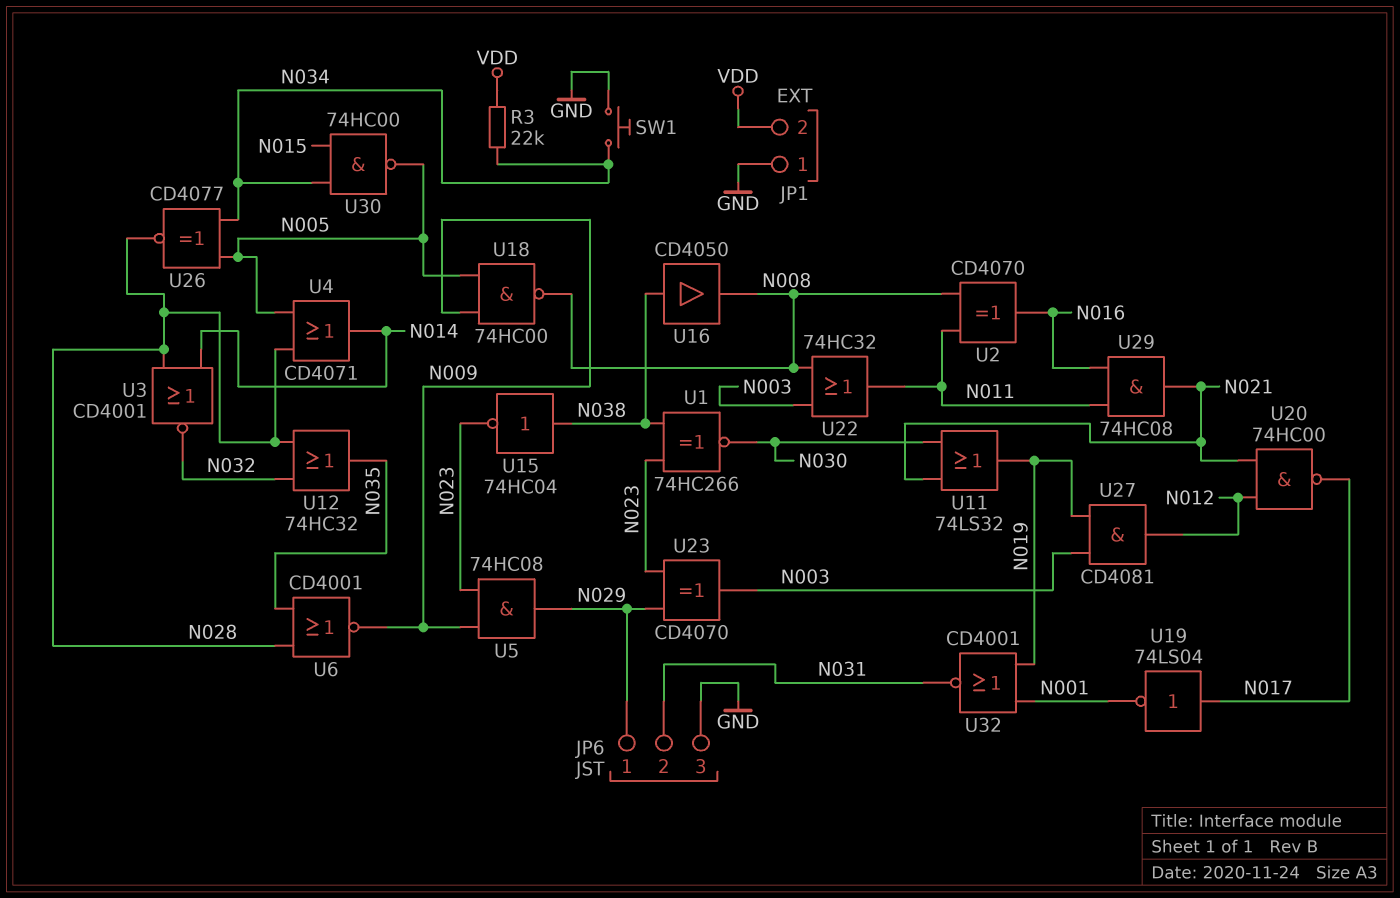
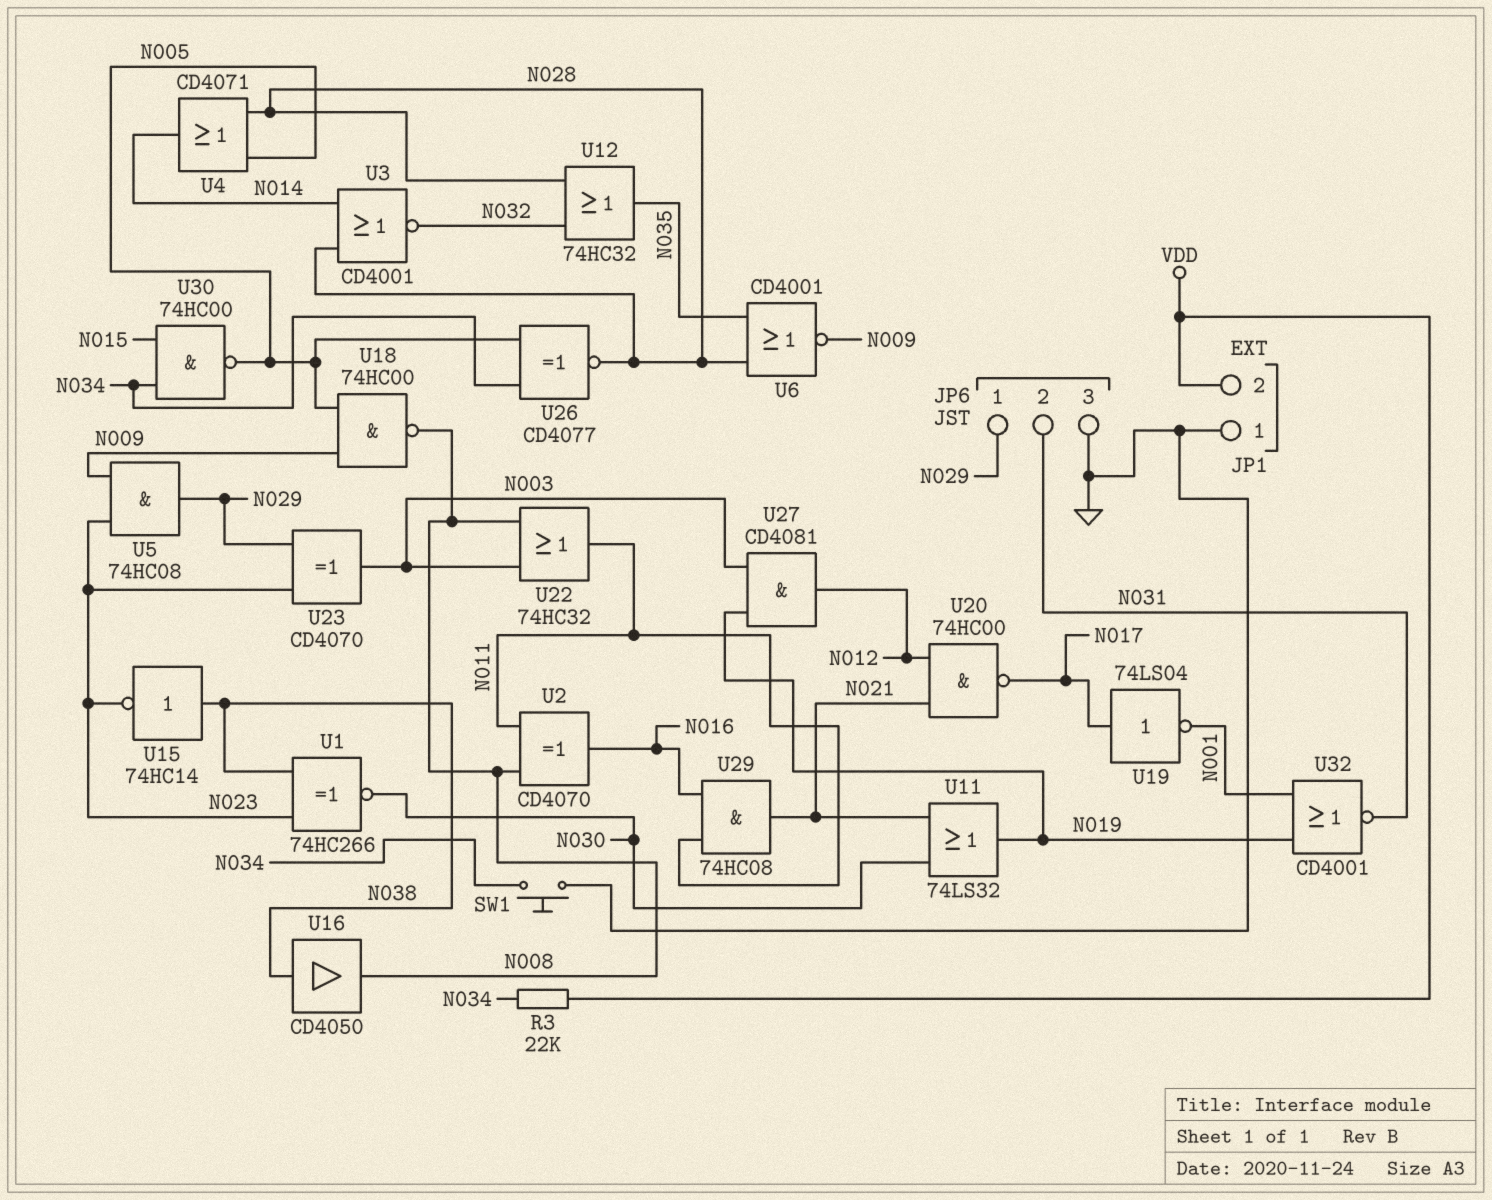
U15: NOT 74HC04 (in N038, out N023) -> NOT 74HC14 (in N038, out N023)

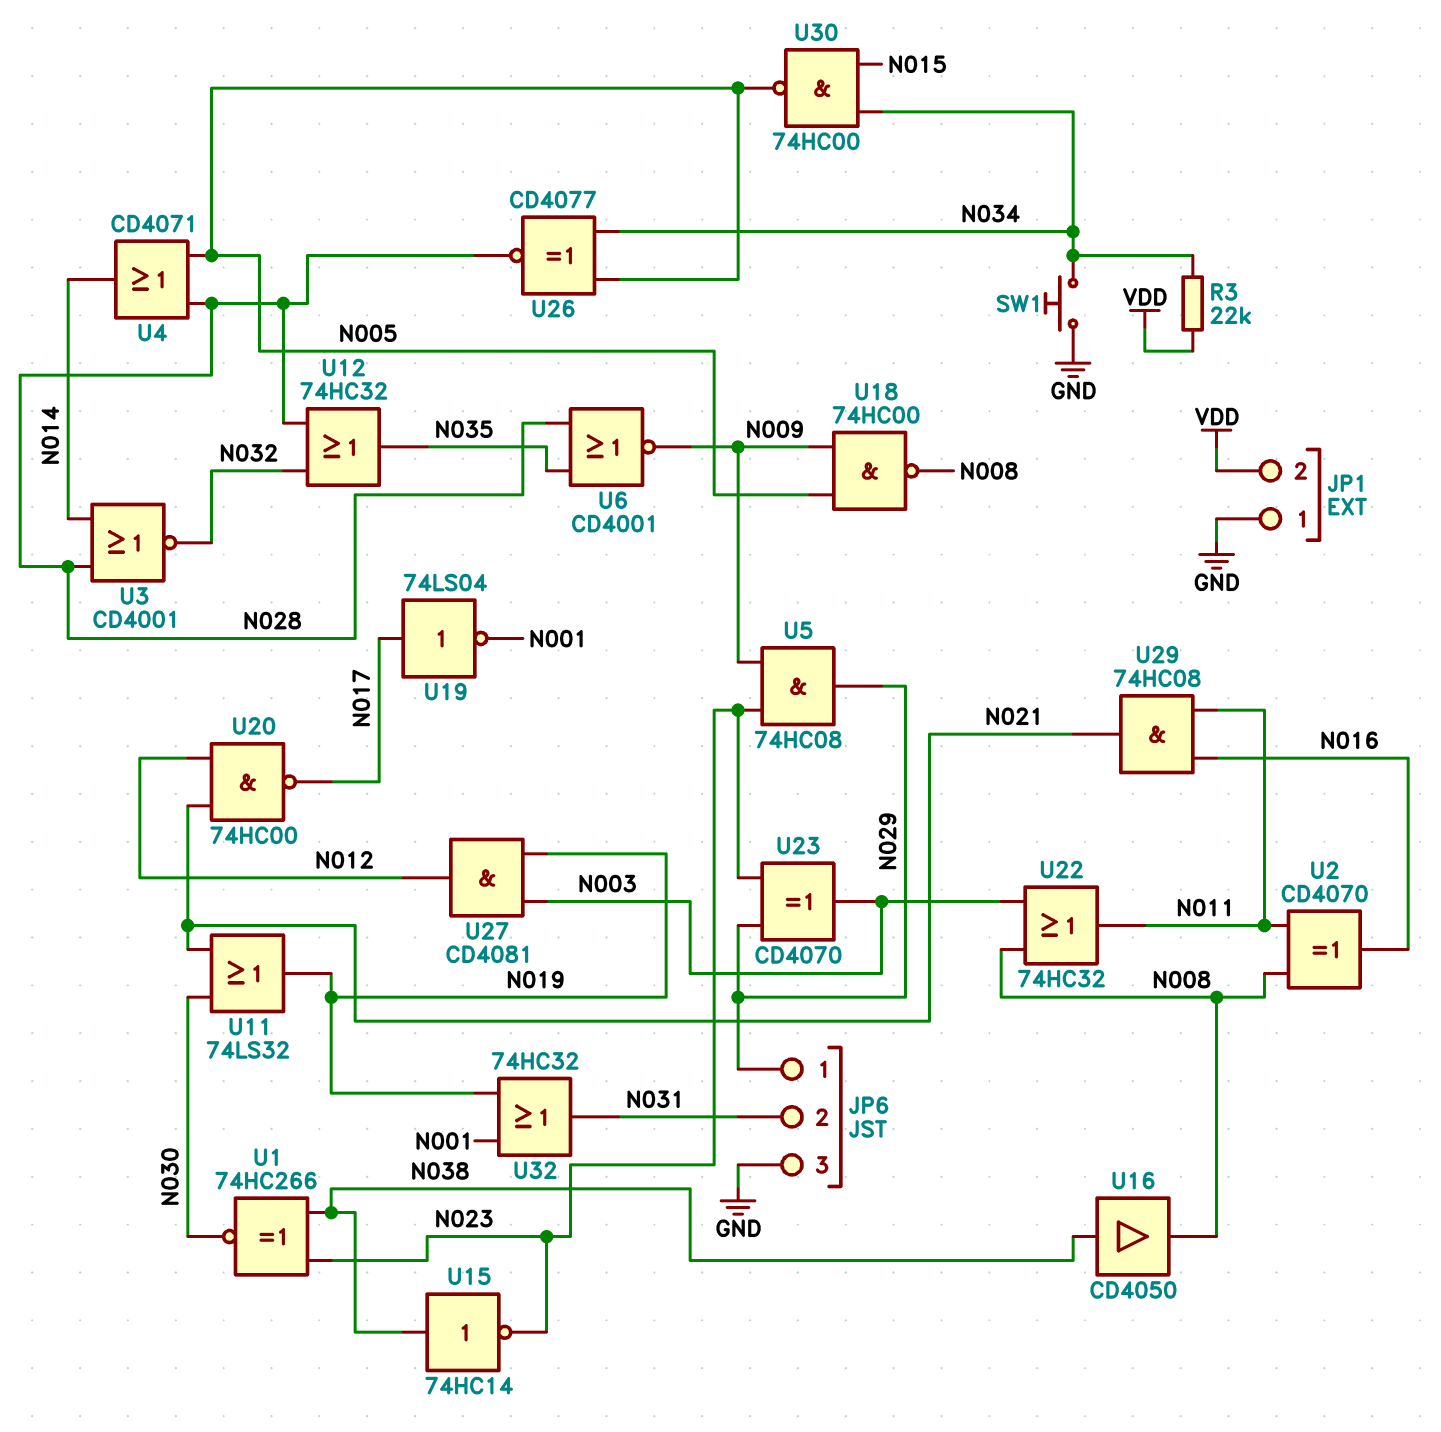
U32: NOR CD4001 (in N001, in N019, out N031) -> OR 74HC32 (in N001, in N019, out N031)

